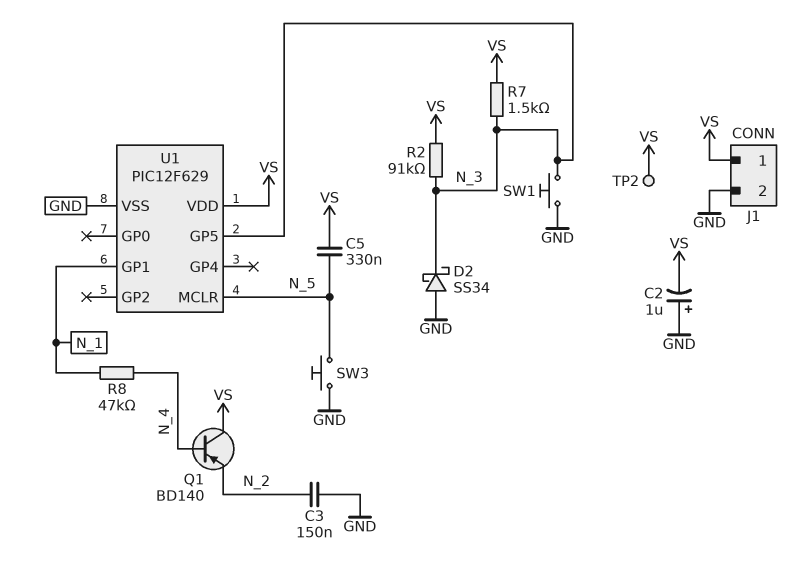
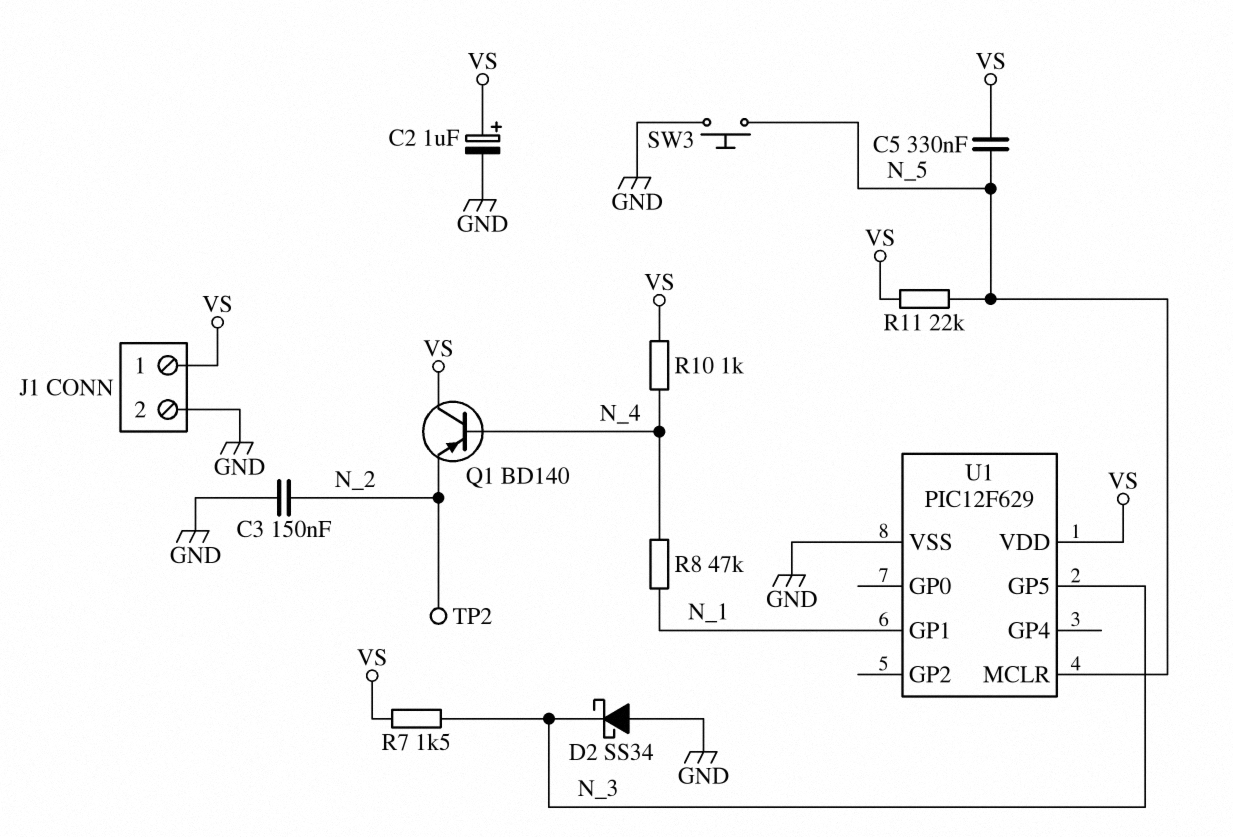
C2: 1uF (plus GND, minus VS) -> 1uF (plus VS, minus GND)
R2: 91k (N_3, VS) -> none
R10: none -> 1k (N_4, VS)
R11: none -> 22k (N_5, VS)
SW1: button (GND, N_3) -> none
TP2: test point (VS) -> test point (N_2)

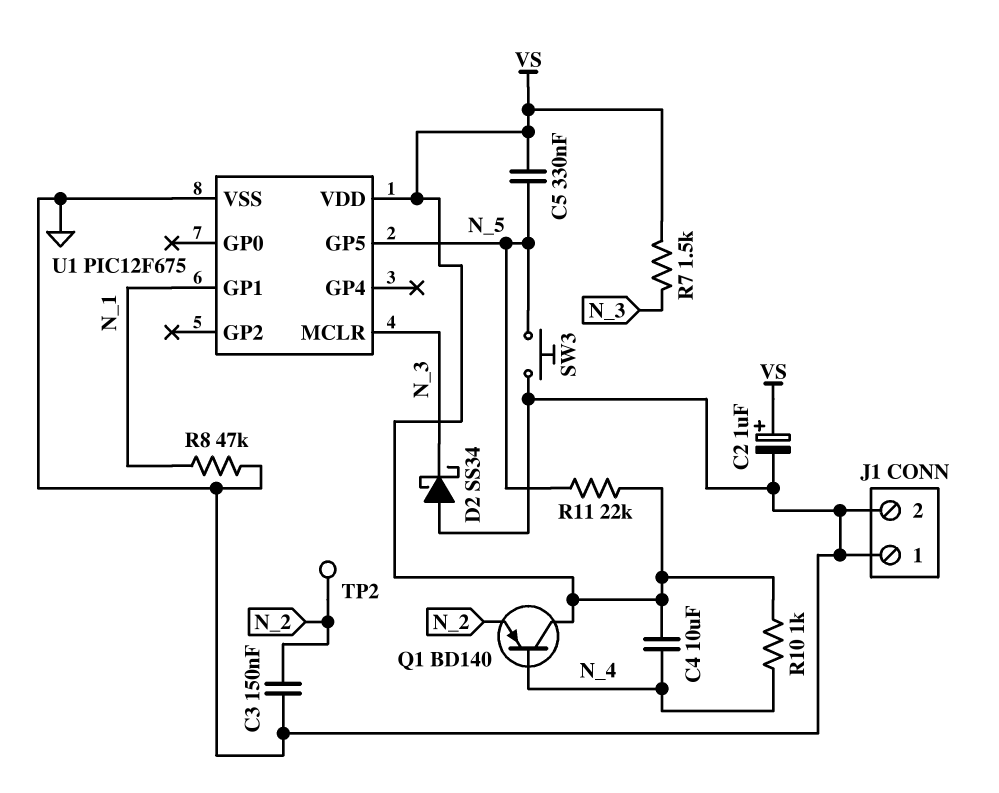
C4: none -> 10uF (N_4, VS)
J1 pin 1: VS -> GND
R8: 47k (N_1, N_4) -> 47k (GND, N_1)
U1: PIC12F629 -> PIC12F675
U1 pin GP5: N_3 -> N_5
U1 pin MCLR: N_5 -> N_3

